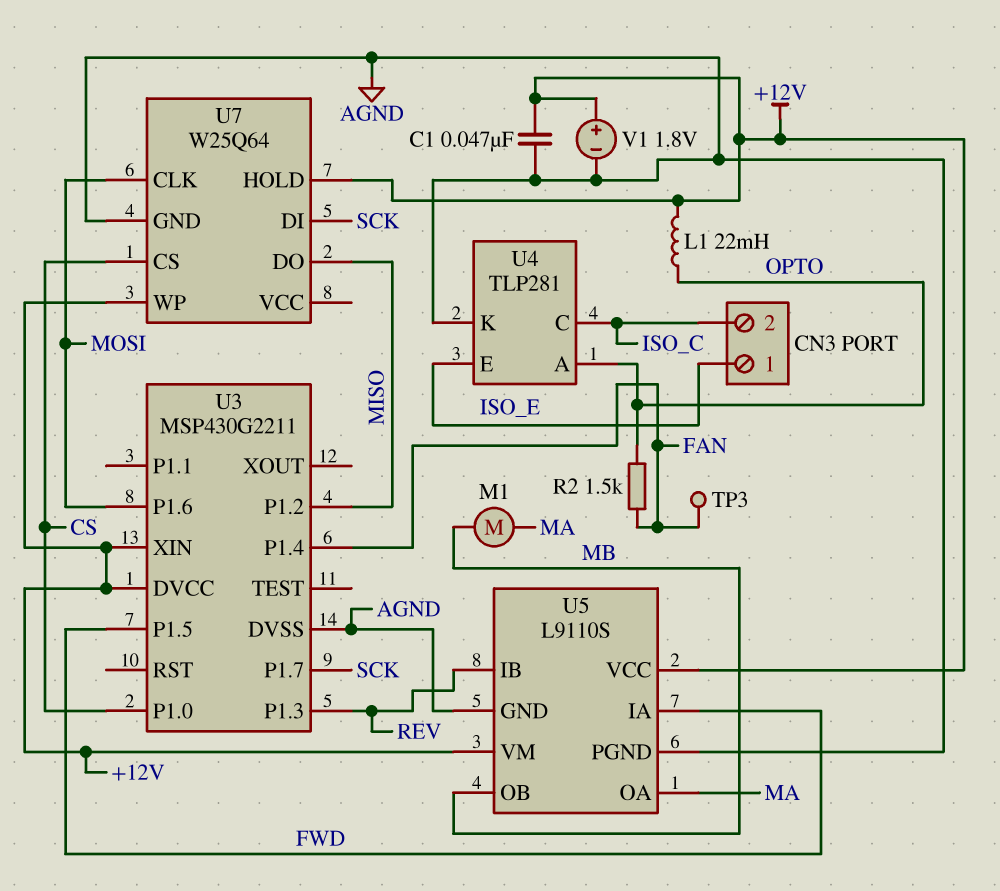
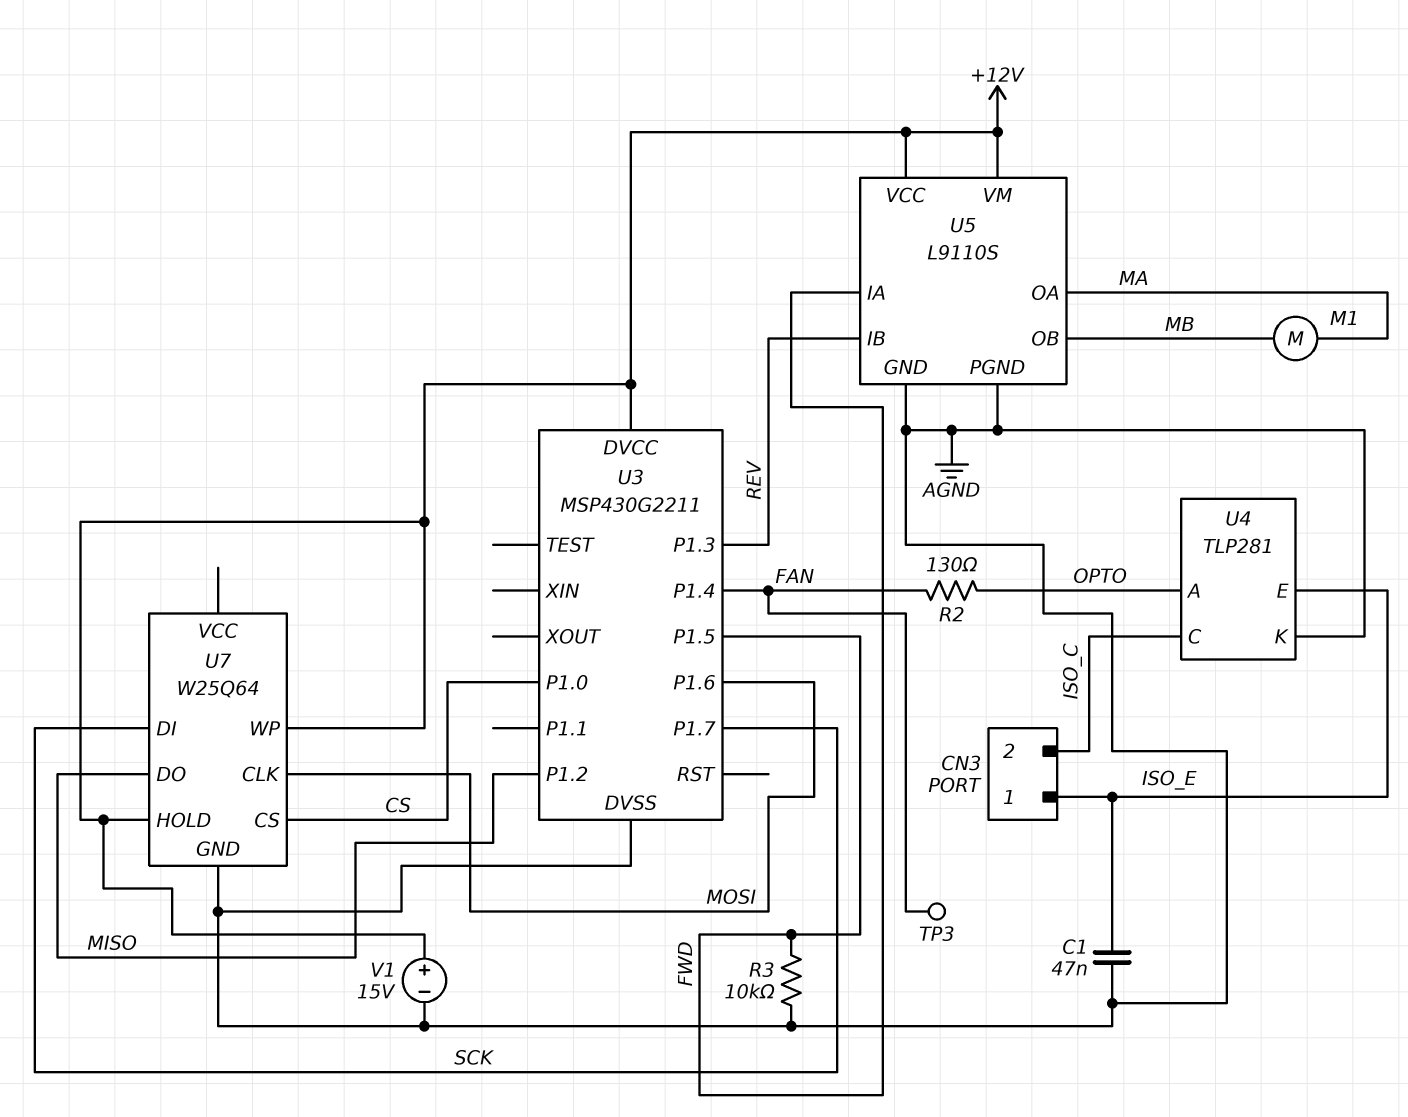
C1: 47nF (+12V, AGND) -> 47nF (AGND, ISO_E)
L1: 22mH (+12V, OPTO) -> none
R2: 1.5k (FAN, OPTO) -> 130 (FAN, OPTO)
R3: none -> 10k (AGND, FWD)
U3 pin XIN: +12V -> none
V1: 1.8V (plus +12V, minus AGND) -> 15V (plus +12V, minus AGND)

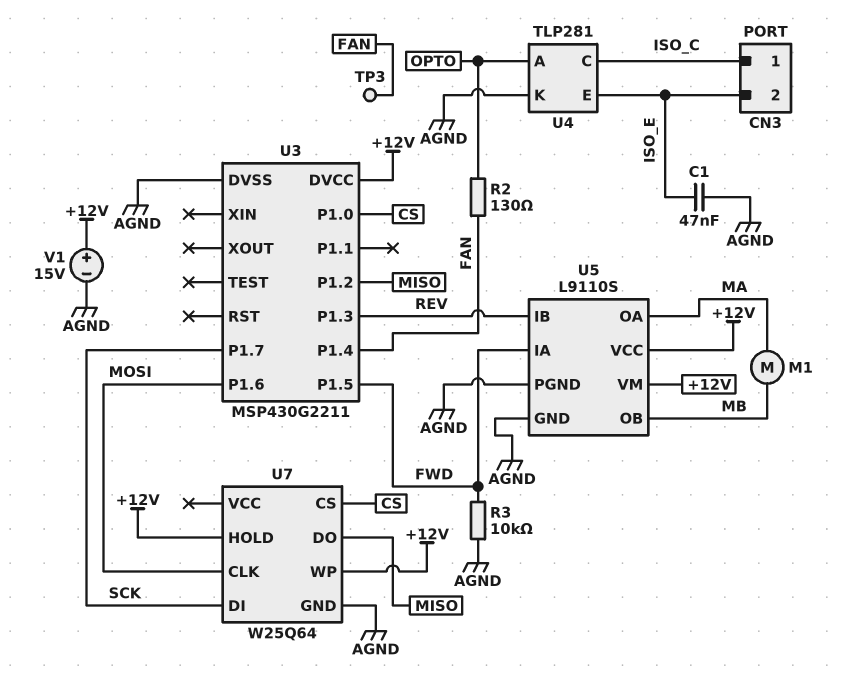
CN3 pin 1: ISO_E -> ISO_C
CN3 pin 2: ISO_C -> ISO_E

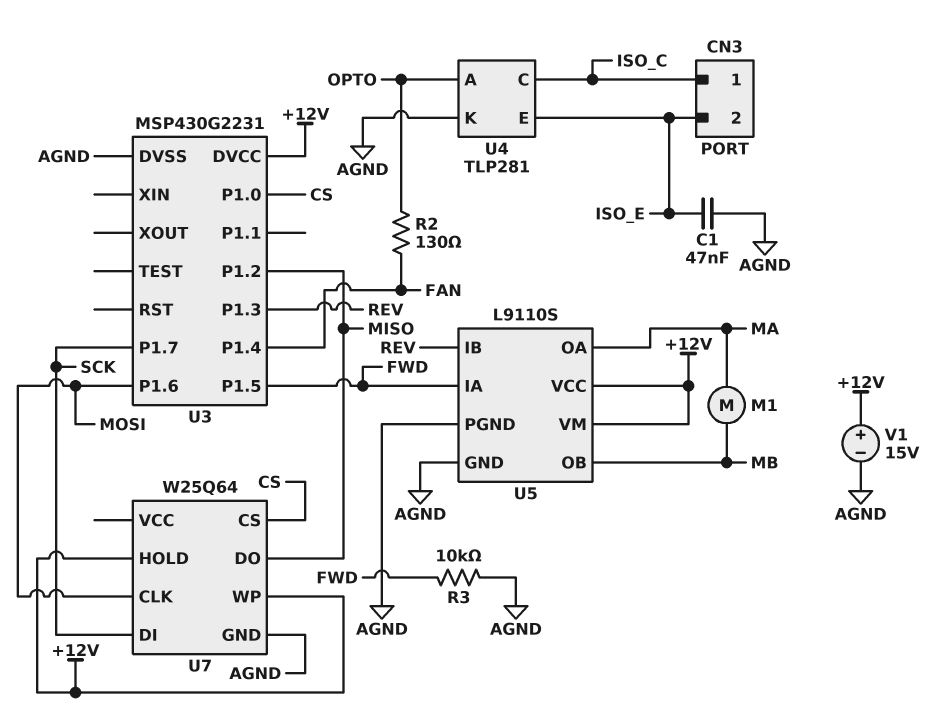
TP3: test point (FAN) -> none
U3: MSP430G2211 -> MSP430G2231

